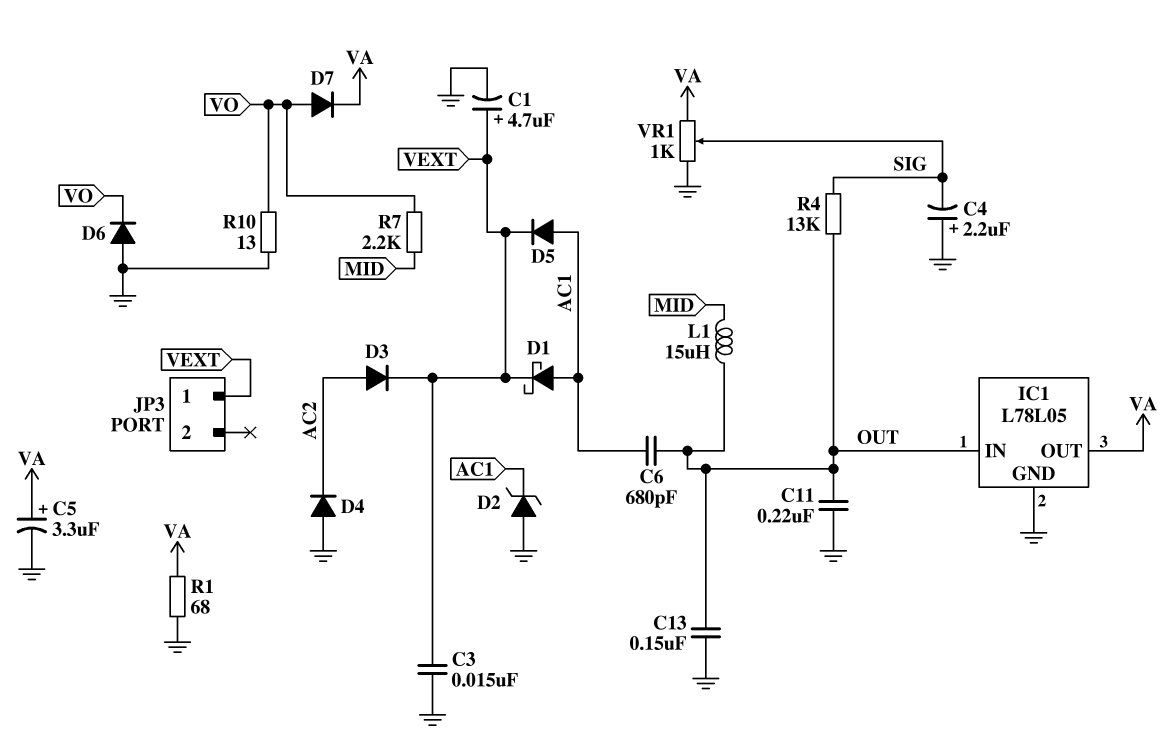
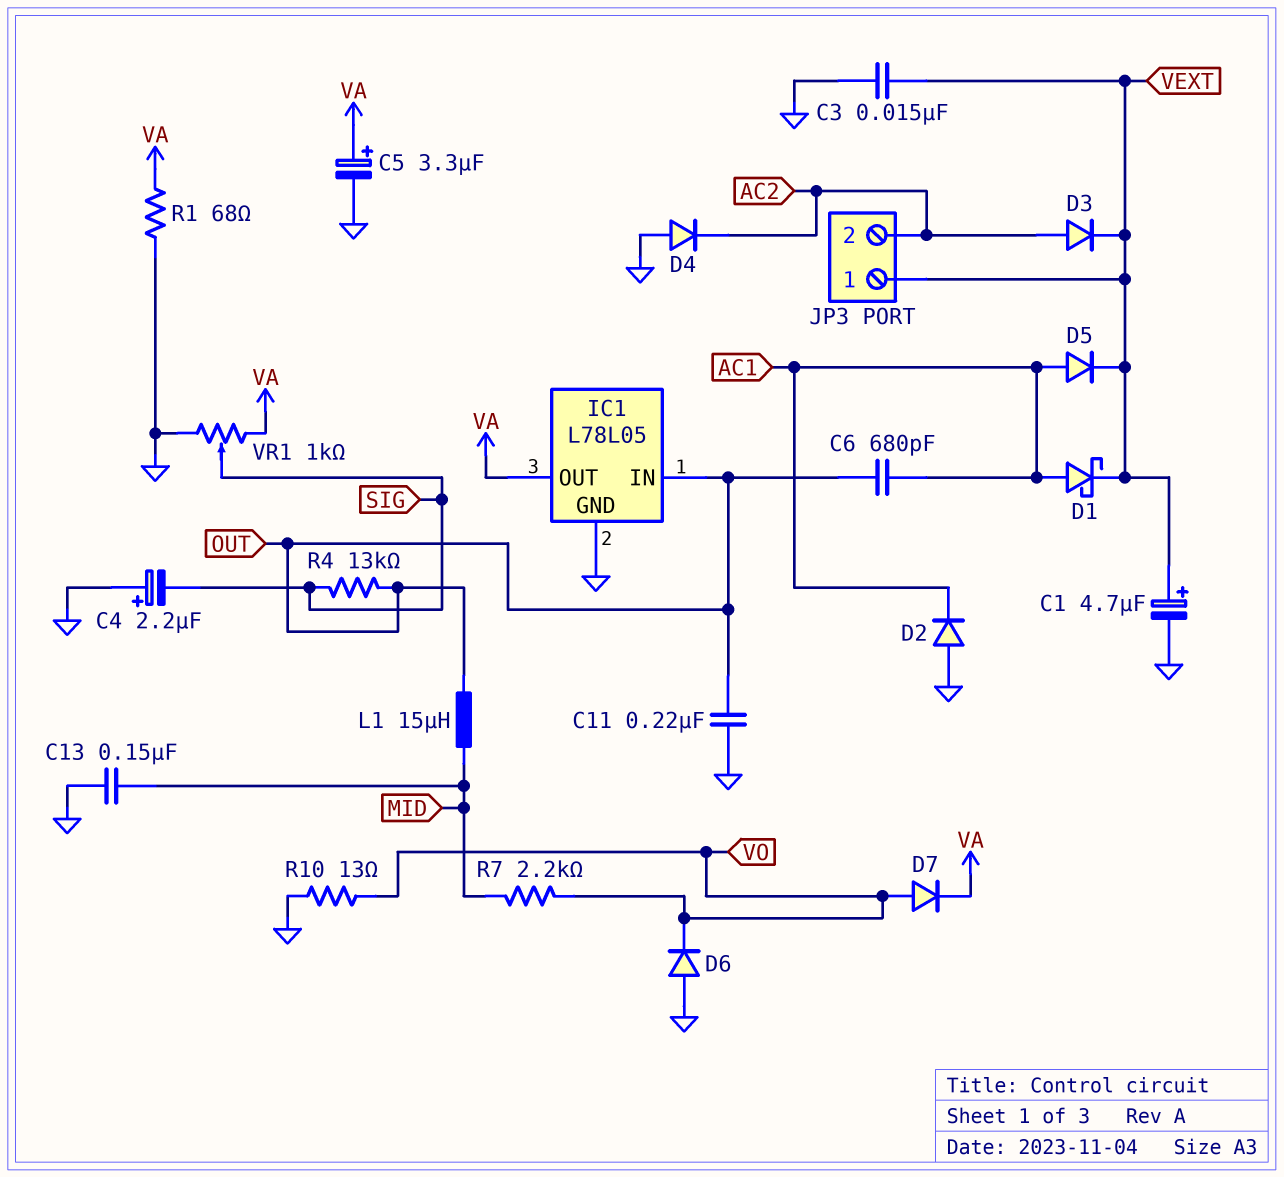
C13: 150nF (GND, OUT) -> 150nF (GND, MID)
D2: zener (A GND, K AC1) -> diode (A GND, K AC1)
JP3 pin 2: none -> AC2

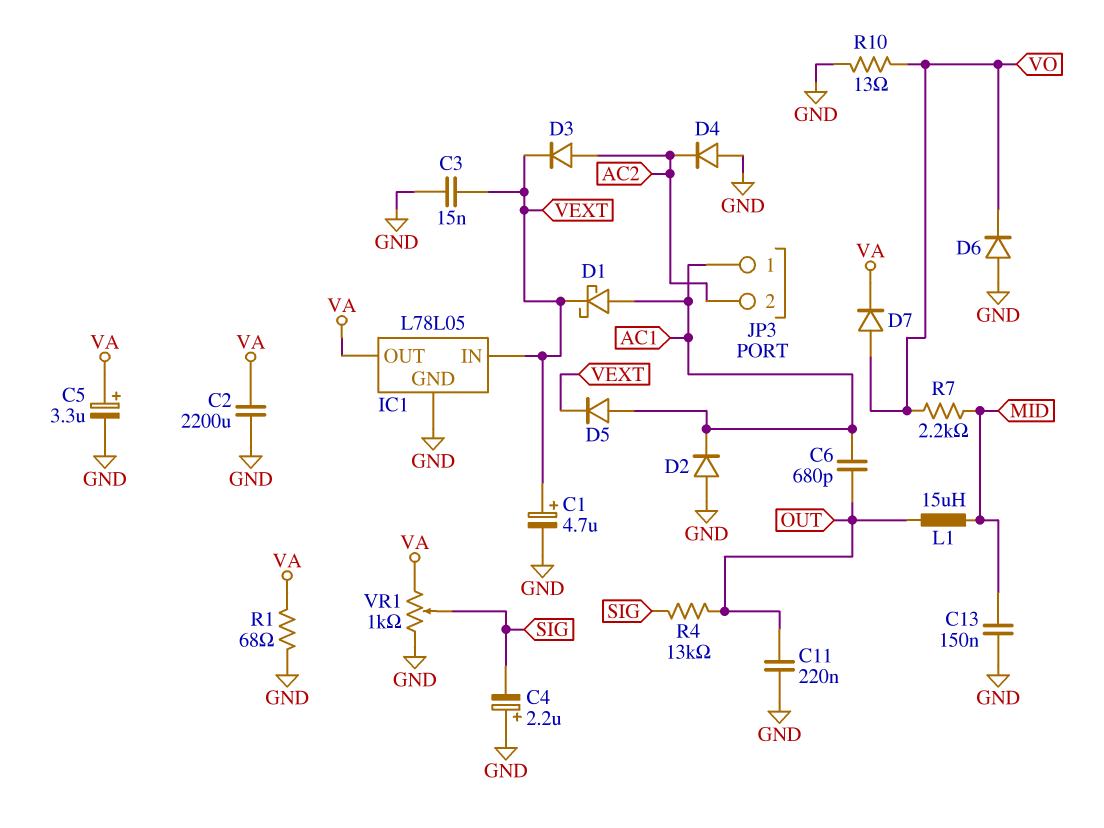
C2: none -> 2200uF (GND, VA)
IC1 pin IN: OUT -> VEXT
JP3 pin 1: VEXT -> AC1

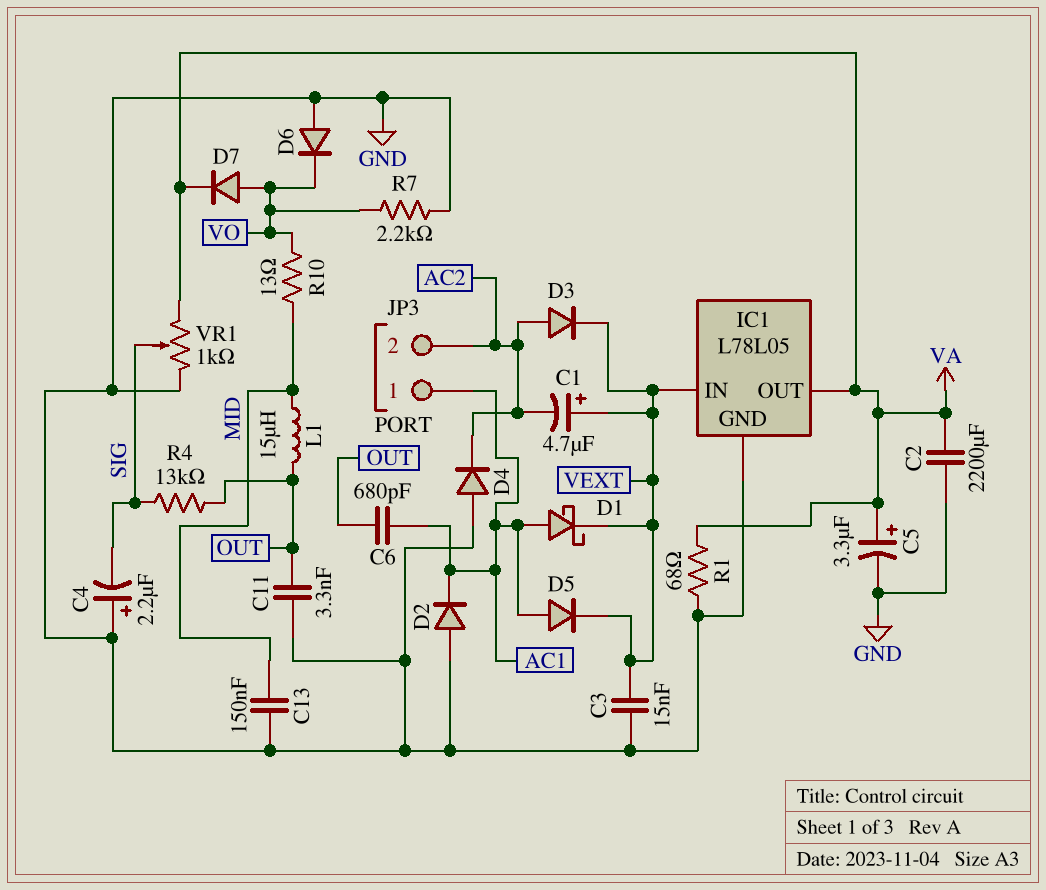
C1: 4.7uF (plus VEXT, minus GND) -> 4.7uF (plus VEXT, minus AC2)
C11: 220nF (GND, OUT) -> 3.3nF (GND, OUT)
R7: 2.2k (MID, VO) -> 2.2k (GND, VO)
R10: 13 (GND, VO) -> 13 (MID, VO)

